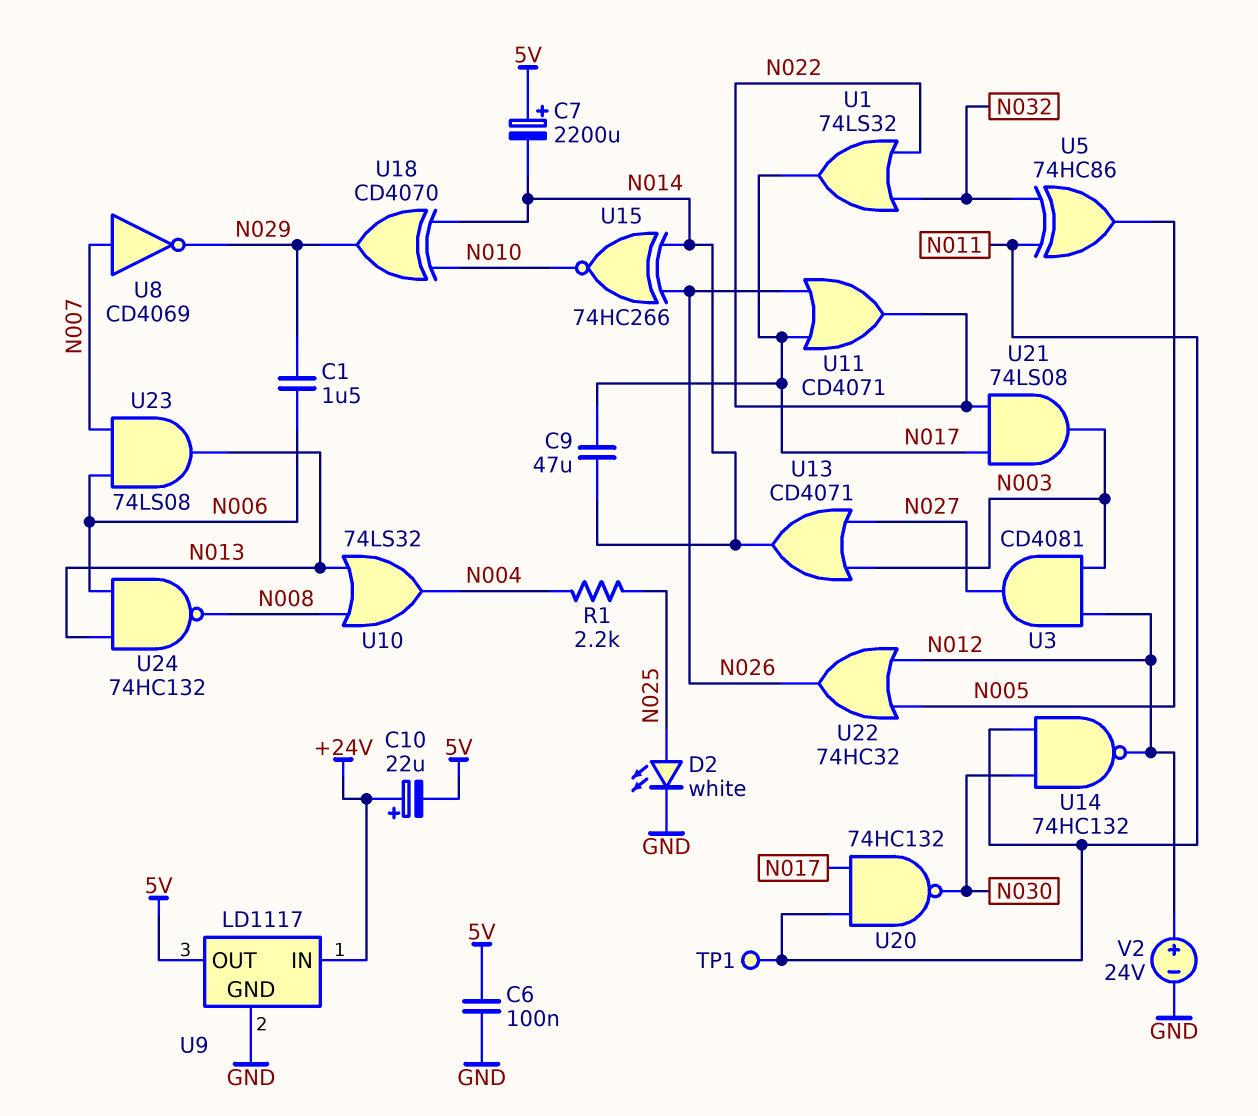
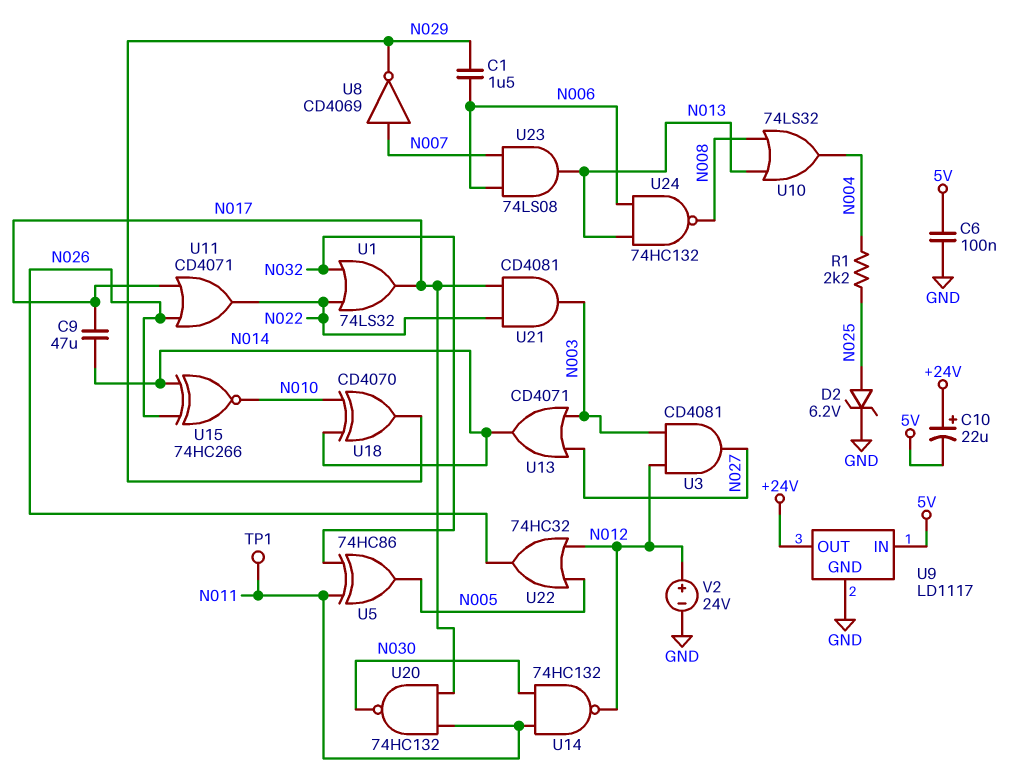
C7: 2200uF (plus 5V, minus N014) -> none
D2: LED white (A N025, K GND) -> zener 6.2V (A N025, K GND)
U9 pin IN: +24V -> 5V
U9 pin OUT: 5V -> +24V
U21: AND 74LS08 (in N017, in N022, out N003) -> AND CD4081 (in N017, in N022, out N003)

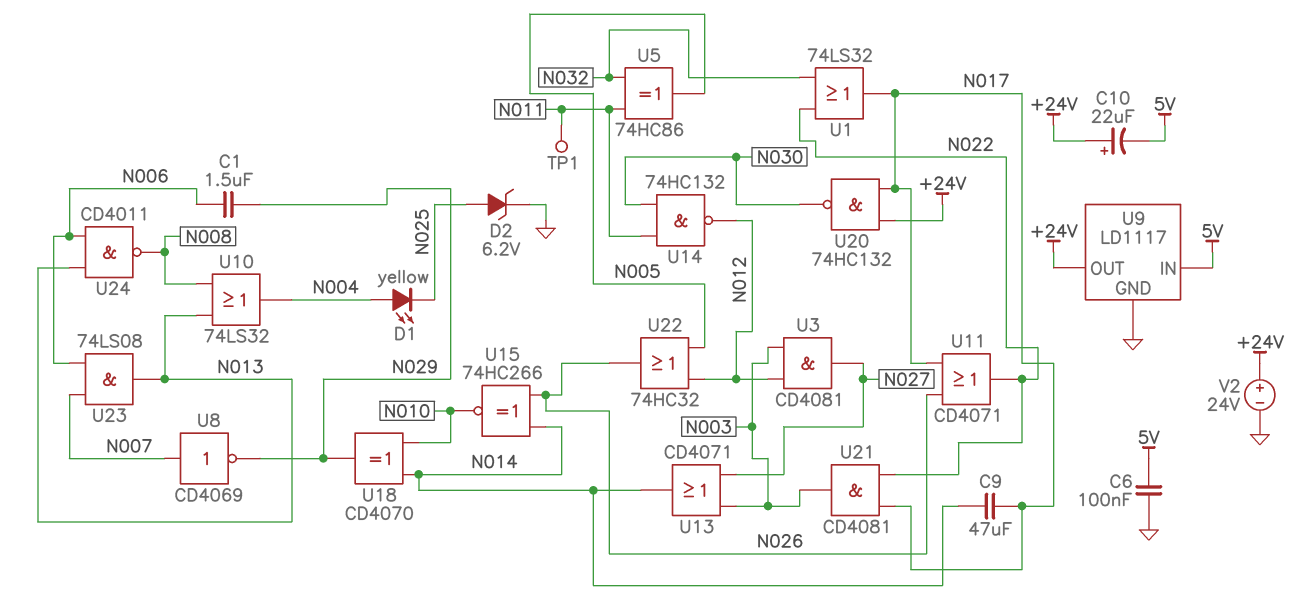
D1: none -> LED yellow (A N004, K N025)
R1: 2.2k (N004, N025) -> none
U20: NAND 74HC132 (in N011, in N017, out N030) -> NAND 74HC132 (in +24V, in N017, out N030)
U24: NAND 74HC132 (in N006, in N013, out N008) -> NAND CD4011 (in N006, in N013, out N008)
V2: 24V (plus N012, minus GND) -> 24V (plus +24V, minus GND)

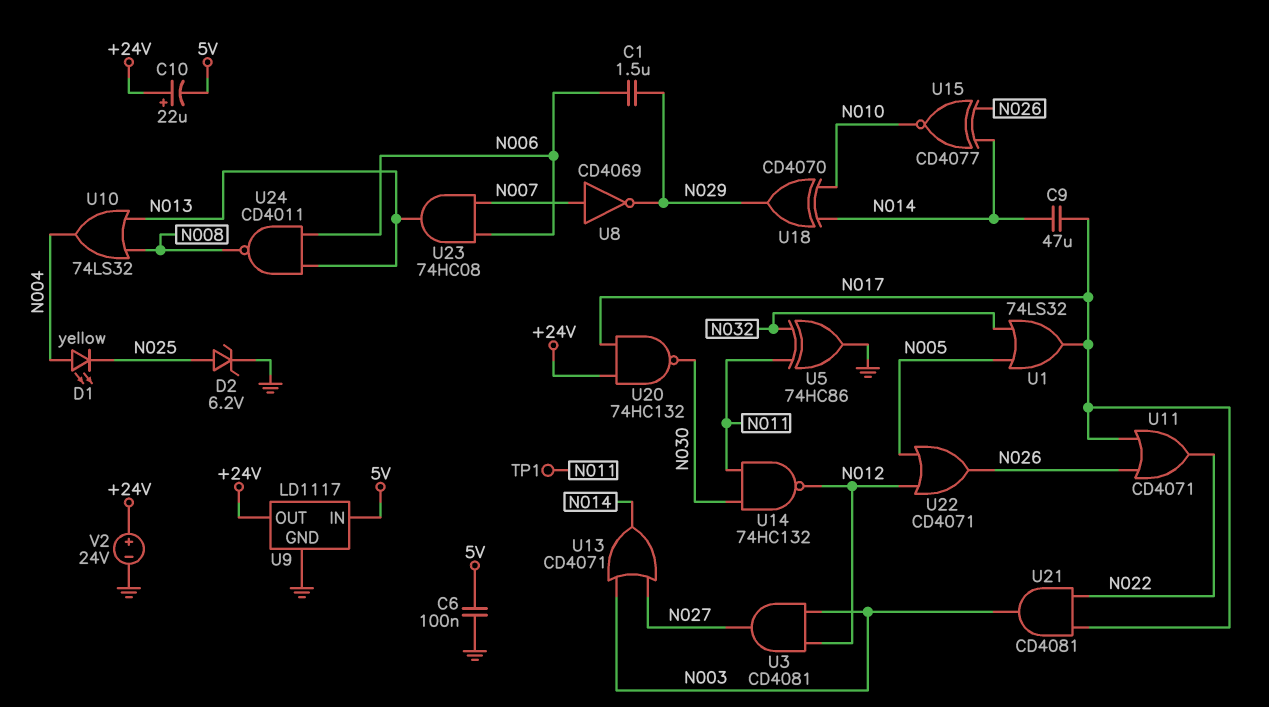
U1: OR 74LS32 (in N022, in N032, out N017) -> OR 74LS32 (in N005, in N032, out N017)
U5: XOR 74HC86 (in N011, in N032, out N005) -> XOR 74HC86 (in N011, in N032, out GND)
U15: XNOR 74HC266 (in N014, in N026, out N010) -> XNOR CD4077 (in N014, in N026, out N010)
U22: OR 74HC32 (in N005, in N012, out N026) -> OR CD4071 (in N005, in N012, out N026)
U23: AND 74LS08 (in N006, in N007, out N013) -> AND 74HC08 (in N006, in N007, out N013)

